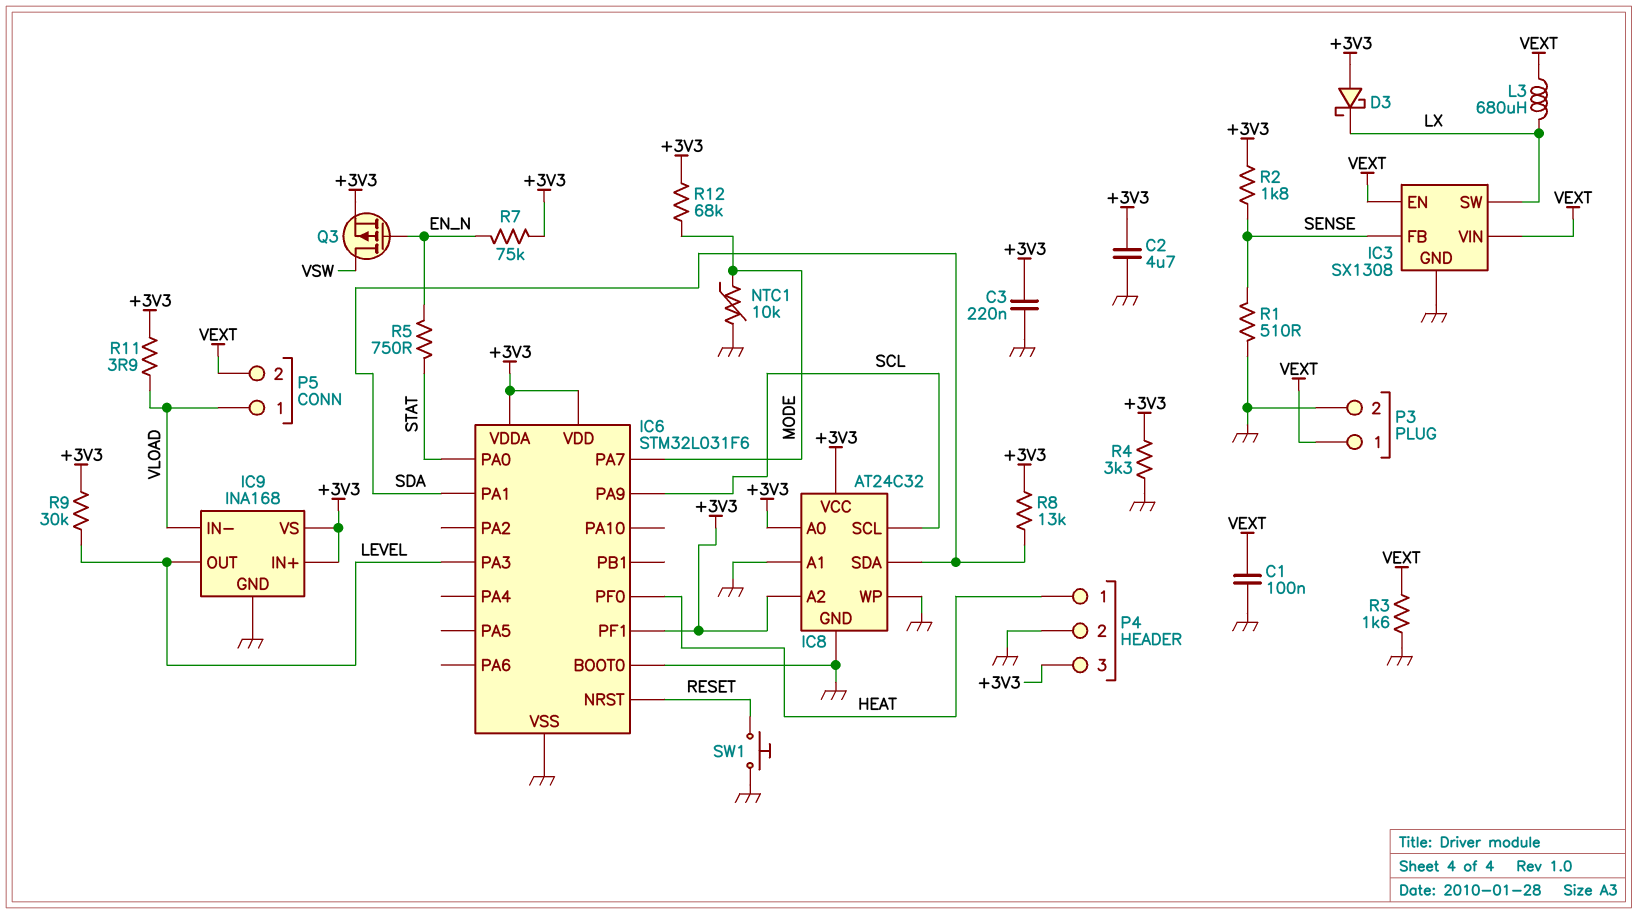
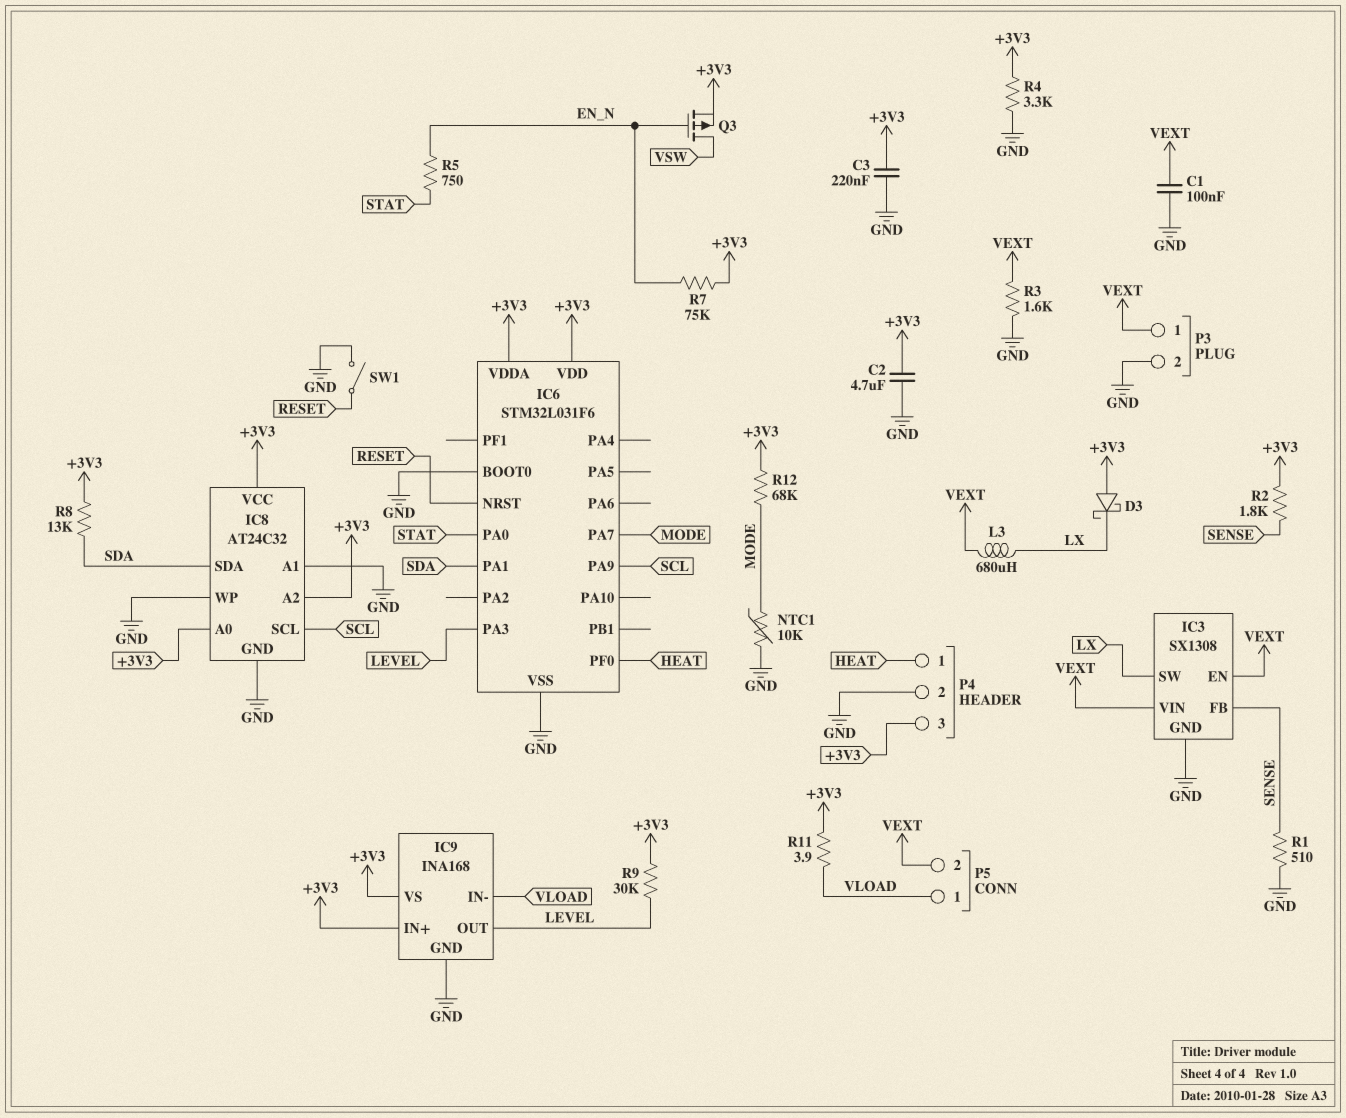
IC6 pin PF1: +3V3 -> none
SW1: button (GND, RESET) -> switch (GND, RESET)

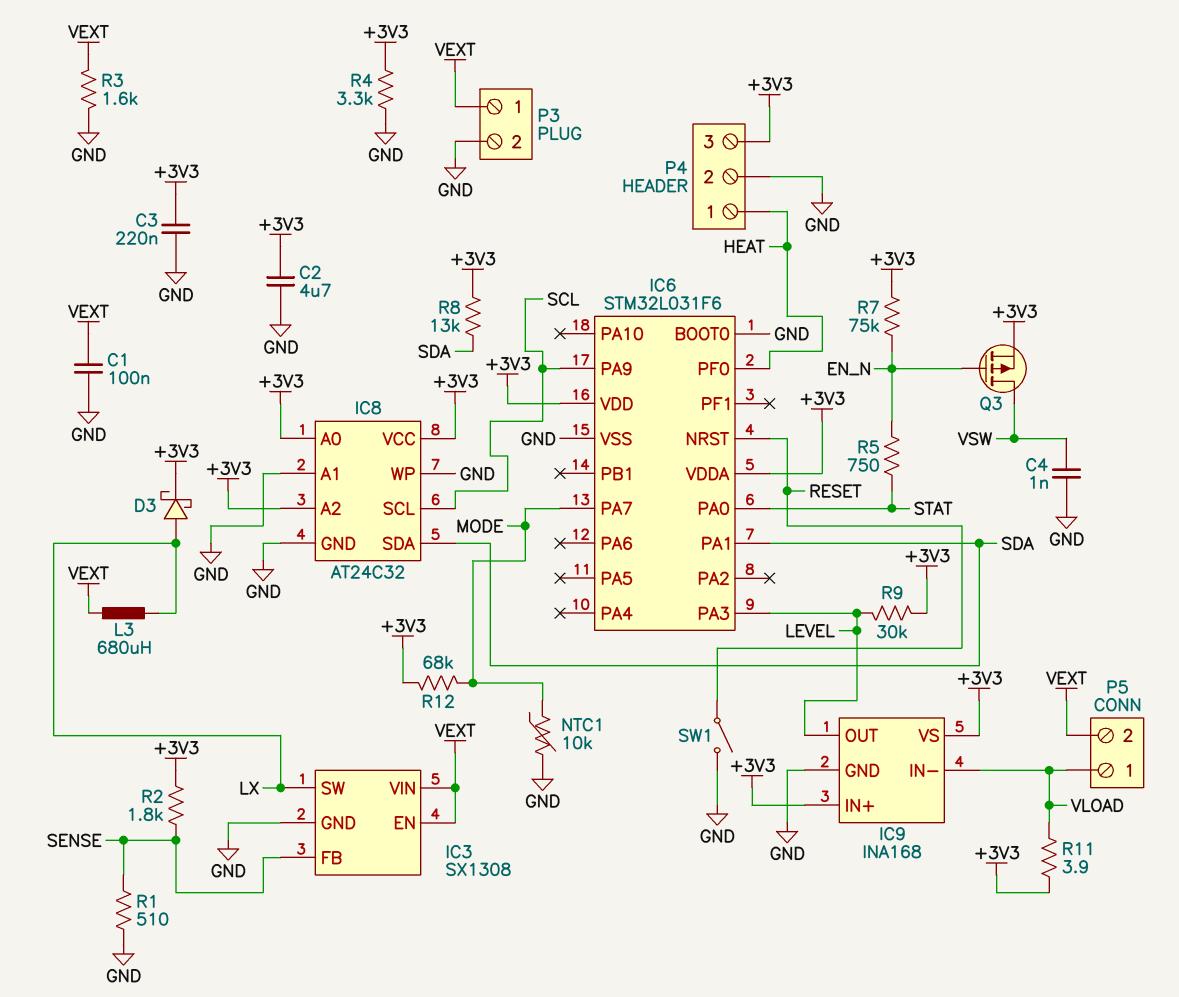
C4: none -> 1nF (GND, VSW)
D3: schottky (A +3V3, K LX) -> schottky (A LX, K +3V3)

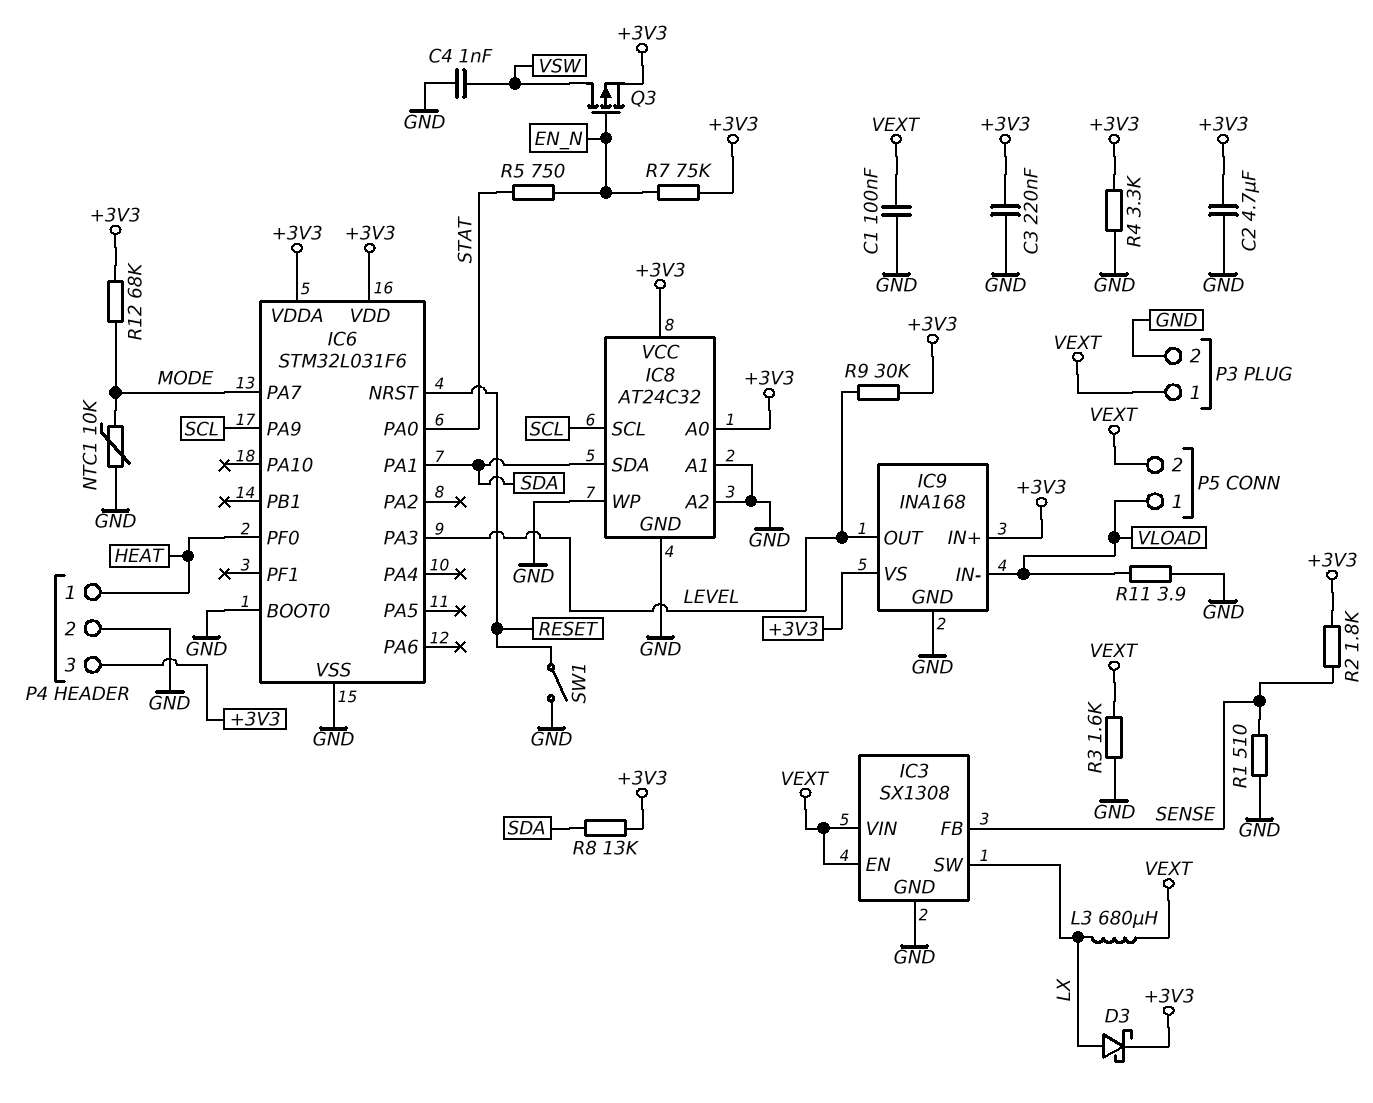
IC8 pin A2: +3V3 -> GND
R11: 3.9 (+3V3, VLOAD) -> 3.9 (GND, VLOAD)

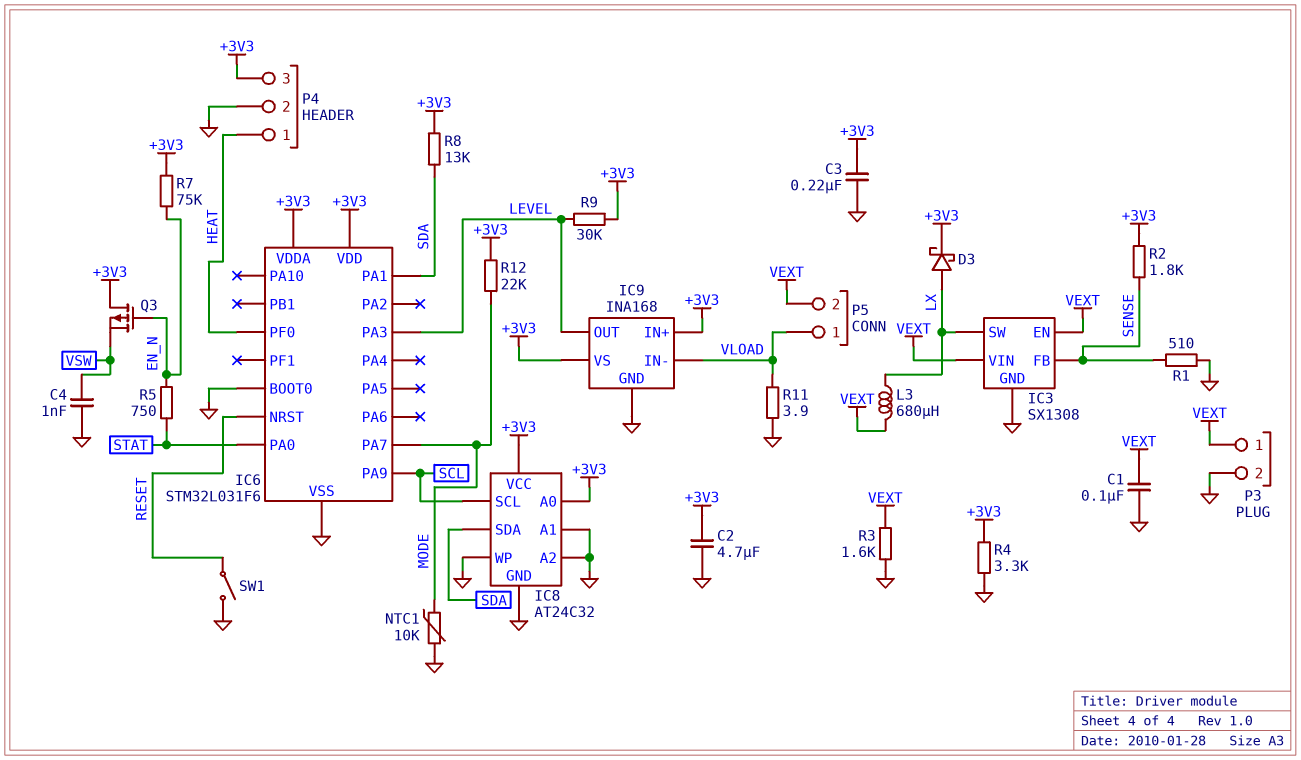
Q3: PMOS (G EN_N, D VSW, S +3V3) -> PMOS (G EN_N, D +3V3, S VSW)
R12: 68k (+3V3, MODE) -> 22k (+3V3, MODE)

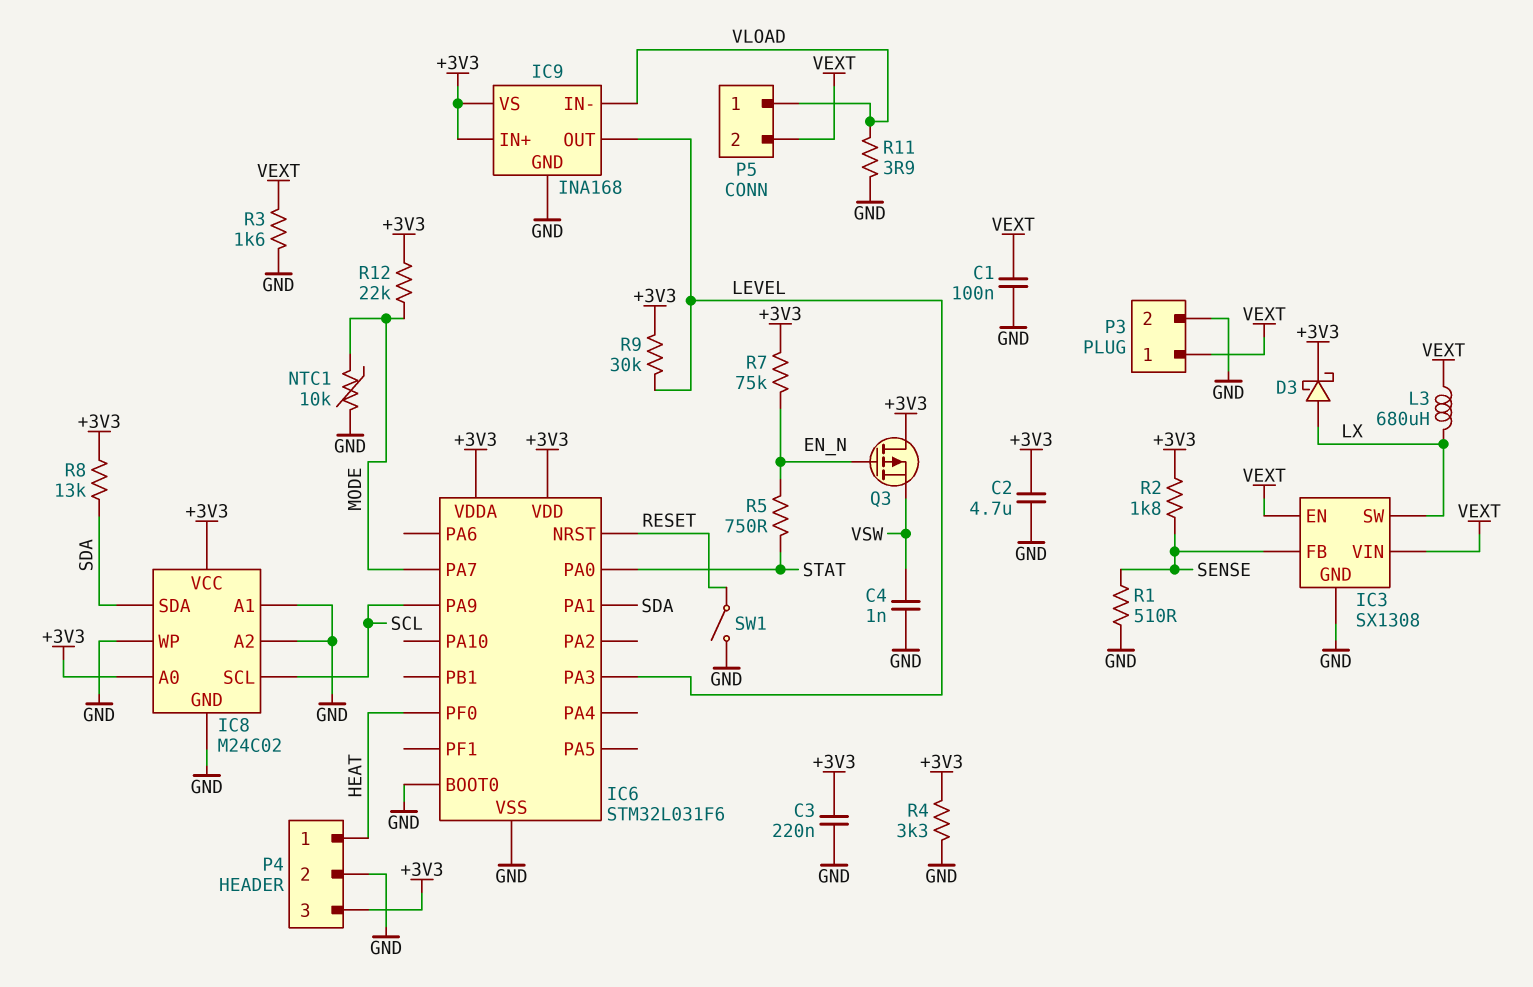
IC8: AT24C32 -> M24C02

